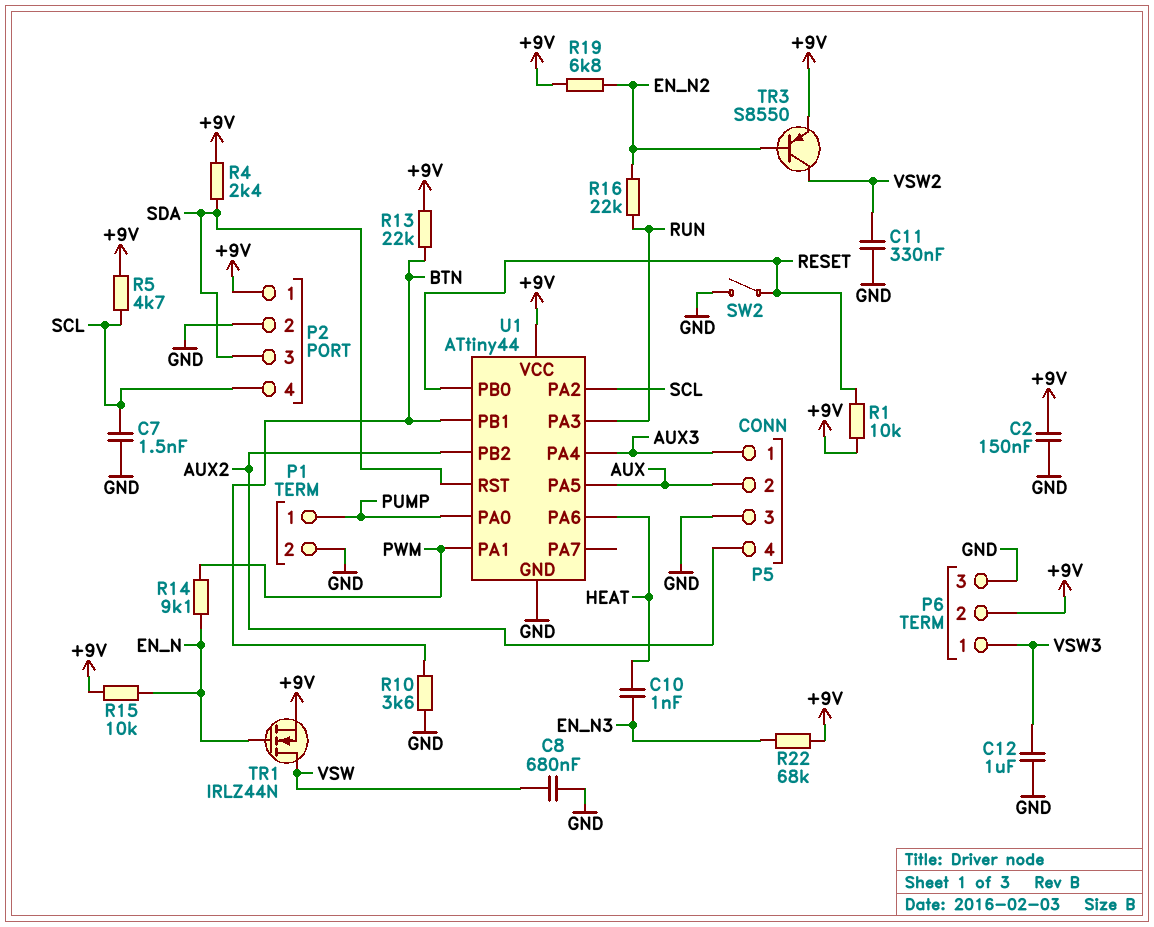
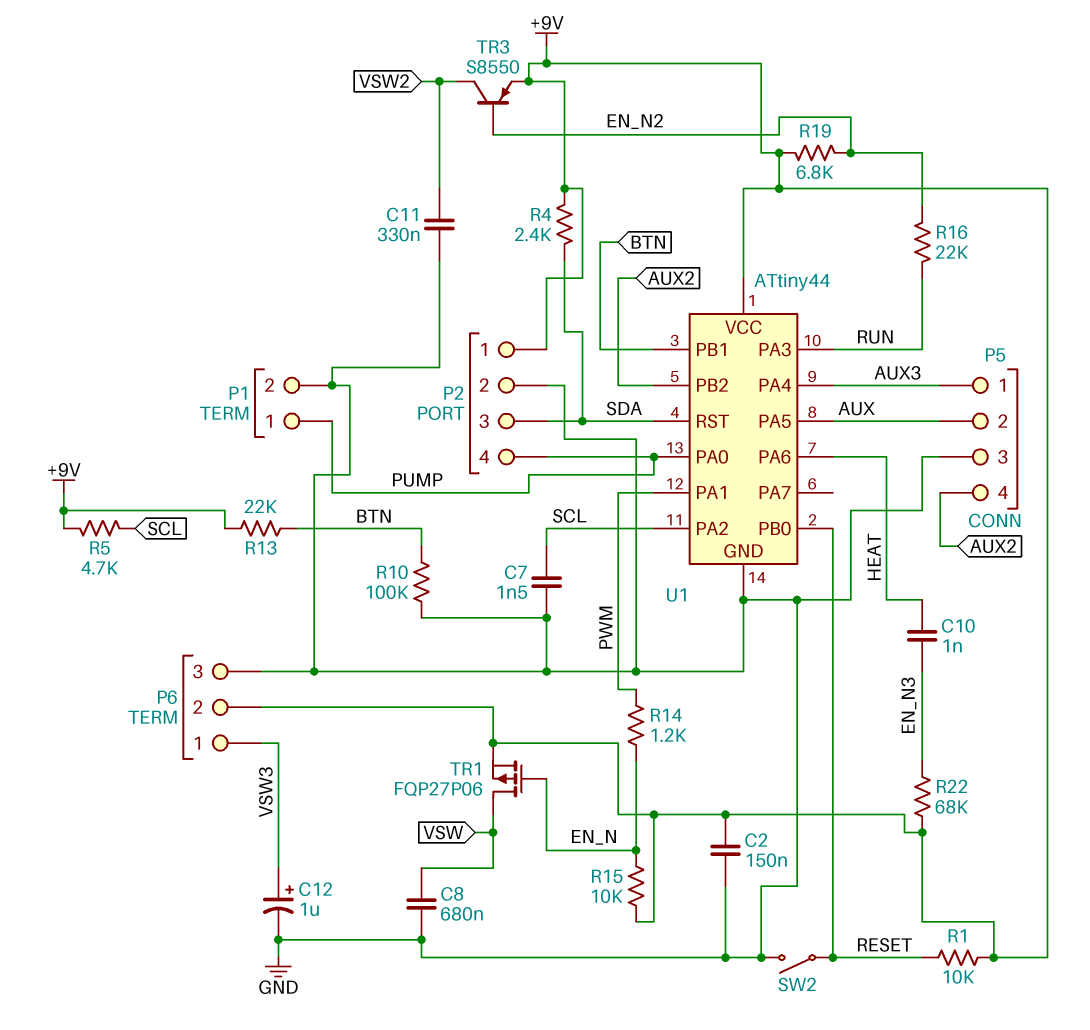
C12: 1uF (GND, VSW3) -> 1uF (plus VSW3, minus GND)
P2 pin 4: SCL -> PUMP
R10: 3.6k (BTN, GND) -> 100k (BTN, GND)
R14: 9.1k (EN_N, PWM) -> 1.2k (EN_N, PWM)
TR1: NMOS IRLZ44N (G EN_N, D VSW, S +9V) -> PMOS FQP27P06 (G EN_N, D VSW, S +9V)

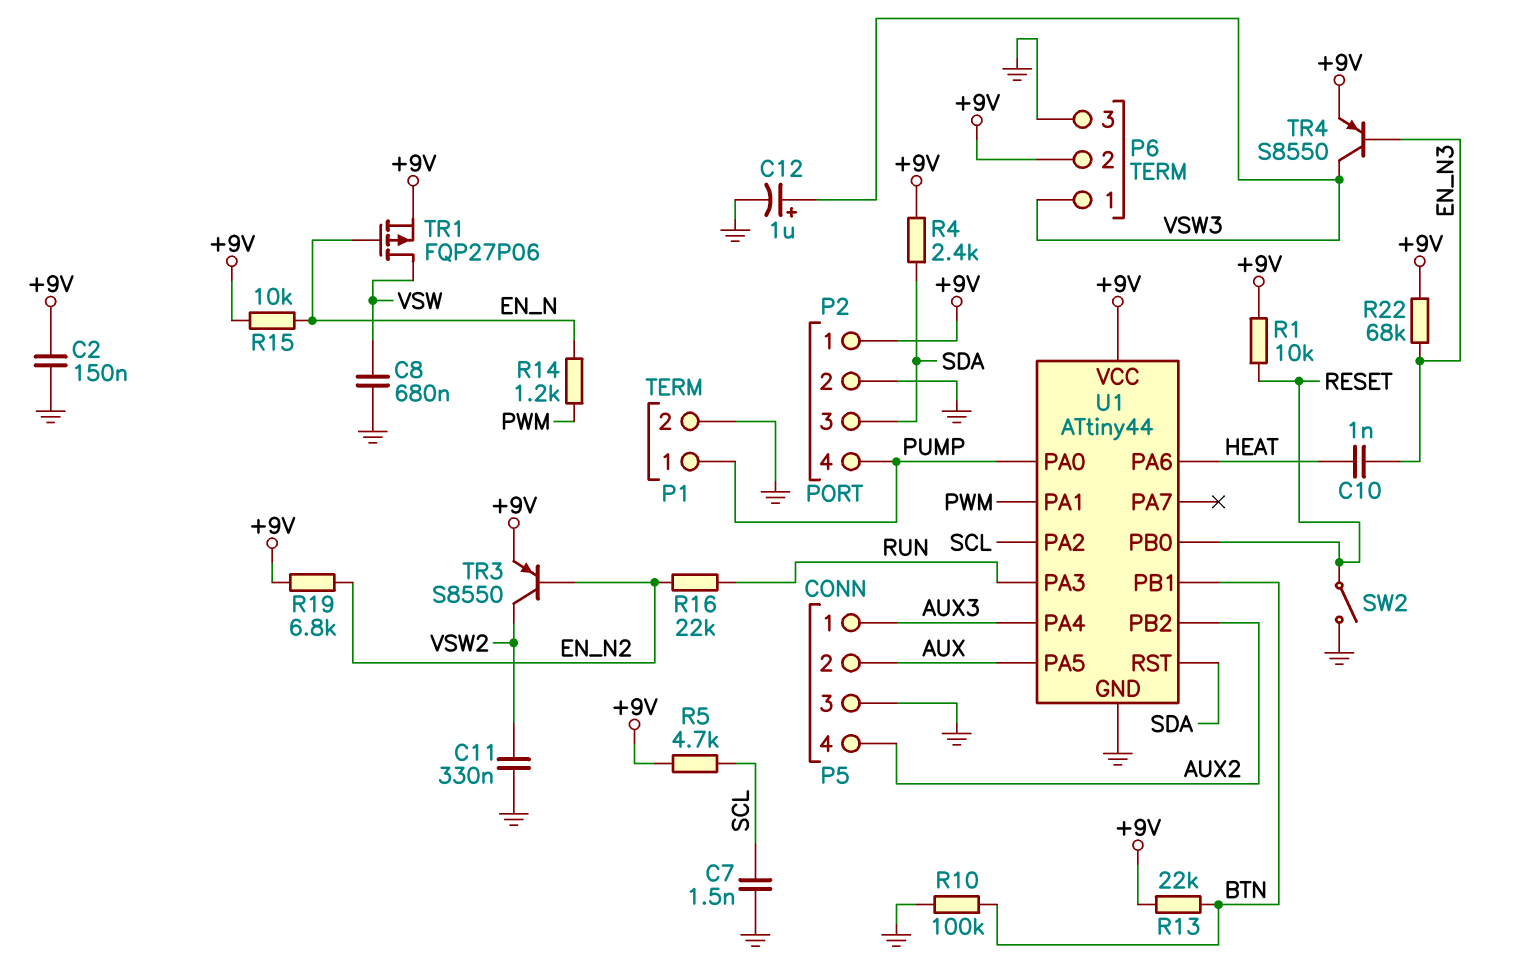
TR4: none -> PNP S8550 (B EN_N3, C VSW3, E +9V)

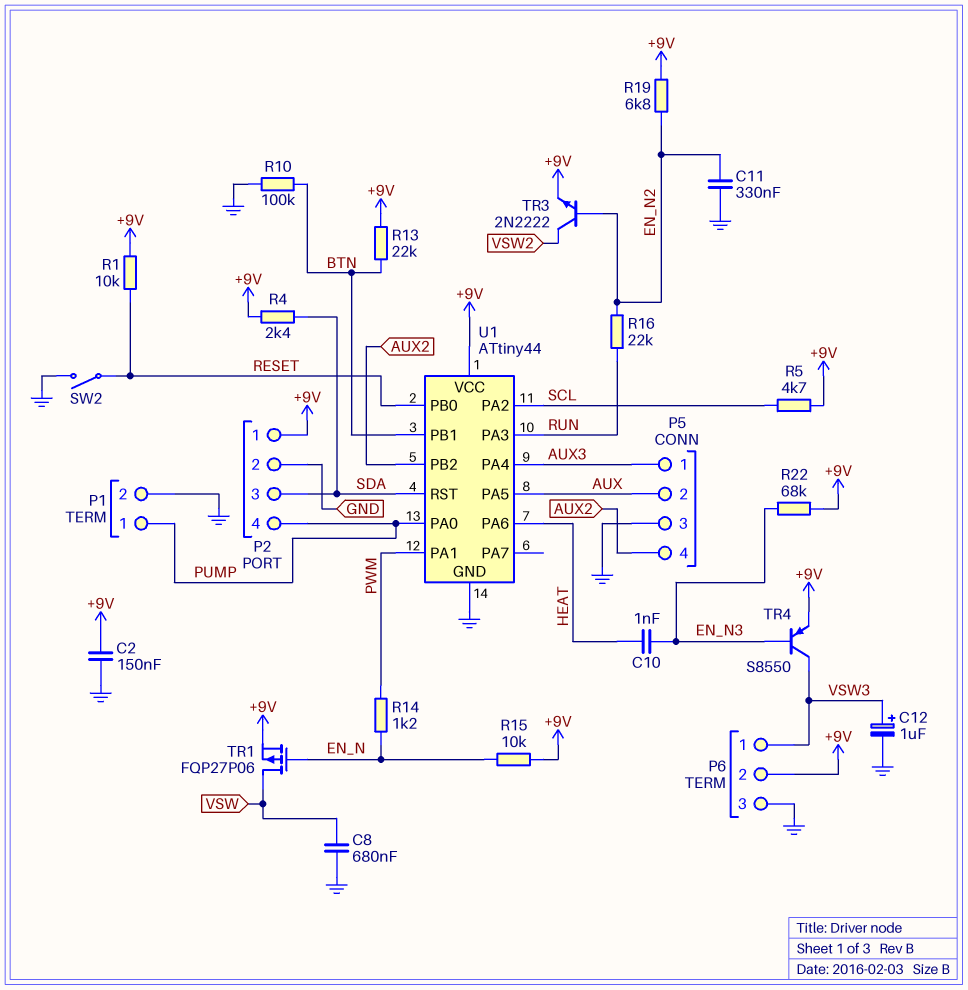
C7: 1.5nF (GND, SCL) -> none
C11: 330nF (GND, VSW2) -> 330nF (EN_N2, GND)
TR3: PNP S8550 (B EN_N2, C VSW2, E +9V) -> NPN 2N2222 (B EN_N2, C VSW2, E +9V)

